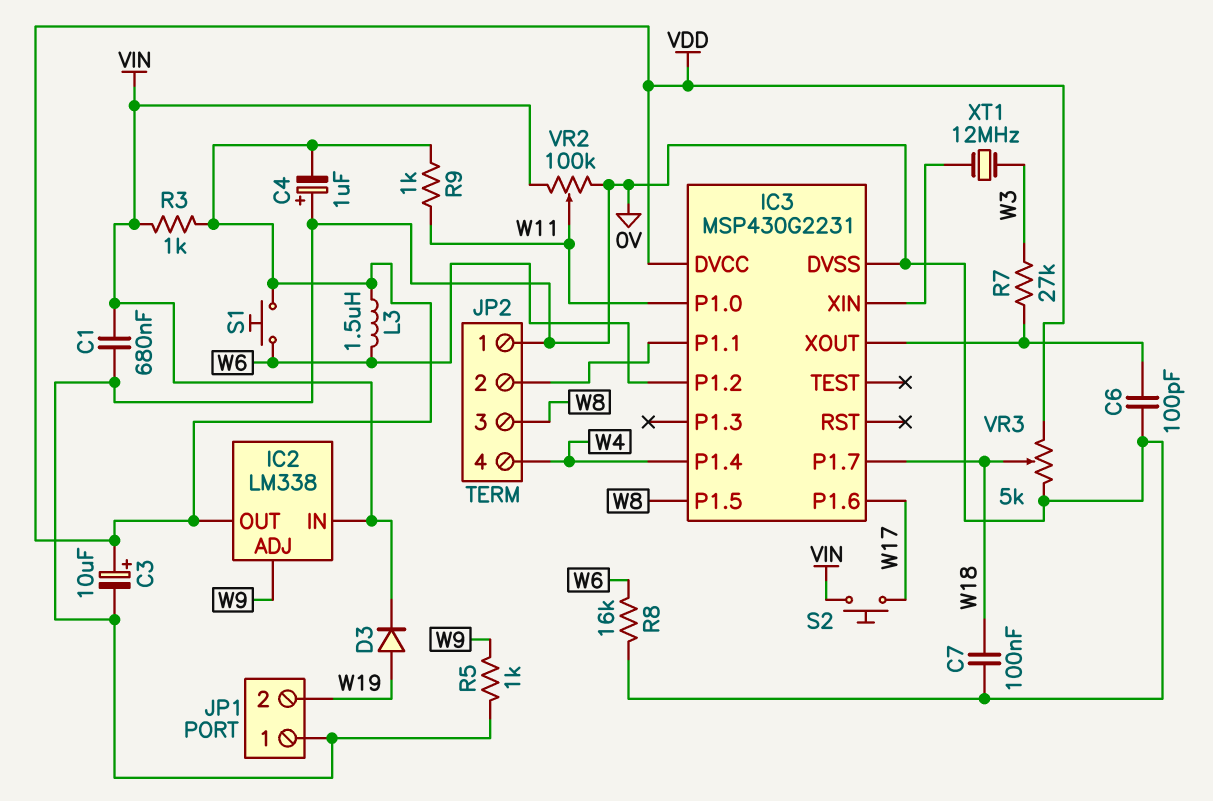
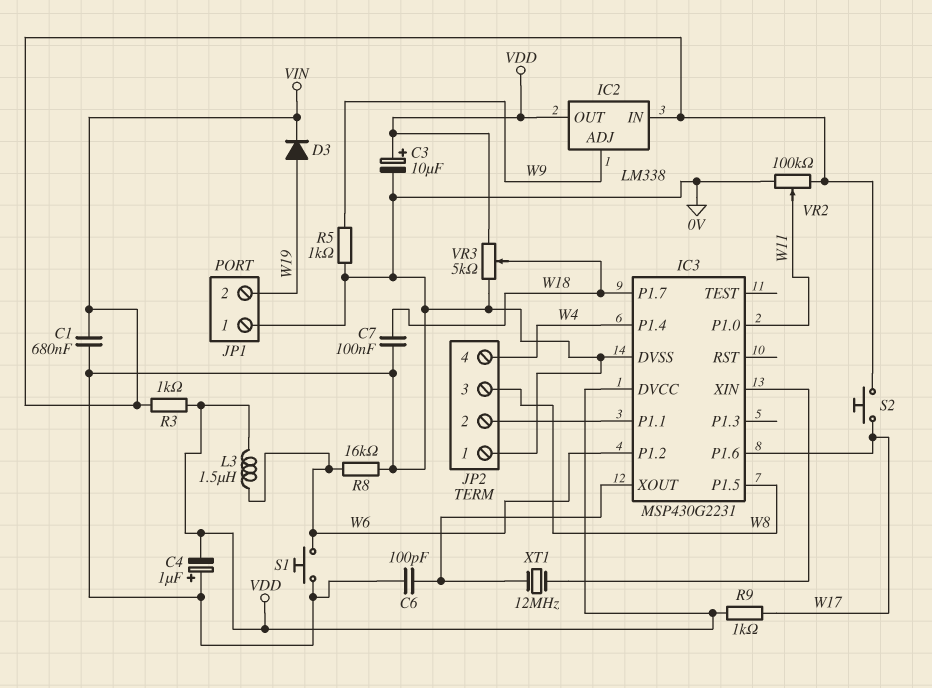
R7: 27k (IC3/XOUT, W3) -> none
R9: 1k (VDD, W11) -> 1k (VDD, W17)
S1: button (VDD, W6) -> button (0V, W6)
XT1: 12MHz (IC3/XIN, W3) -> 12MHz (IC3/XIN, IC3/XOUT)

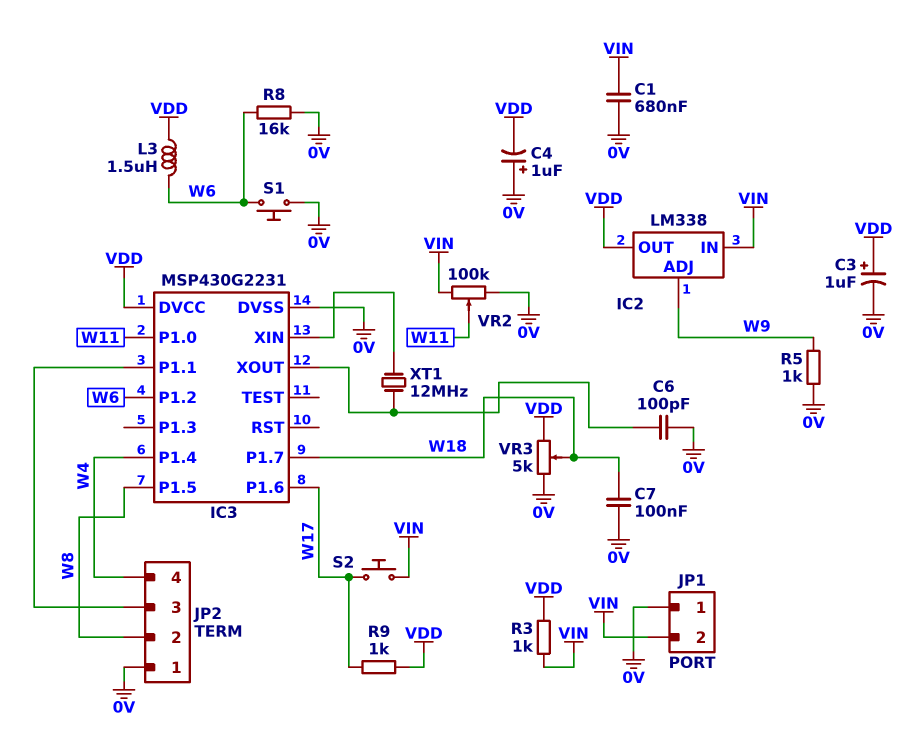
C3: 10uF (plus VDD, minus 0V) -> 1uF (plus VDD, minus 0V)
D3: diode (A W19, K VIN) -> none
JP1 pin 2: W19 -> VIN
JP2 pin 2: IC3/P1.1 -> W8
JP2 pin 3: W8 -> IC3/P1.1

